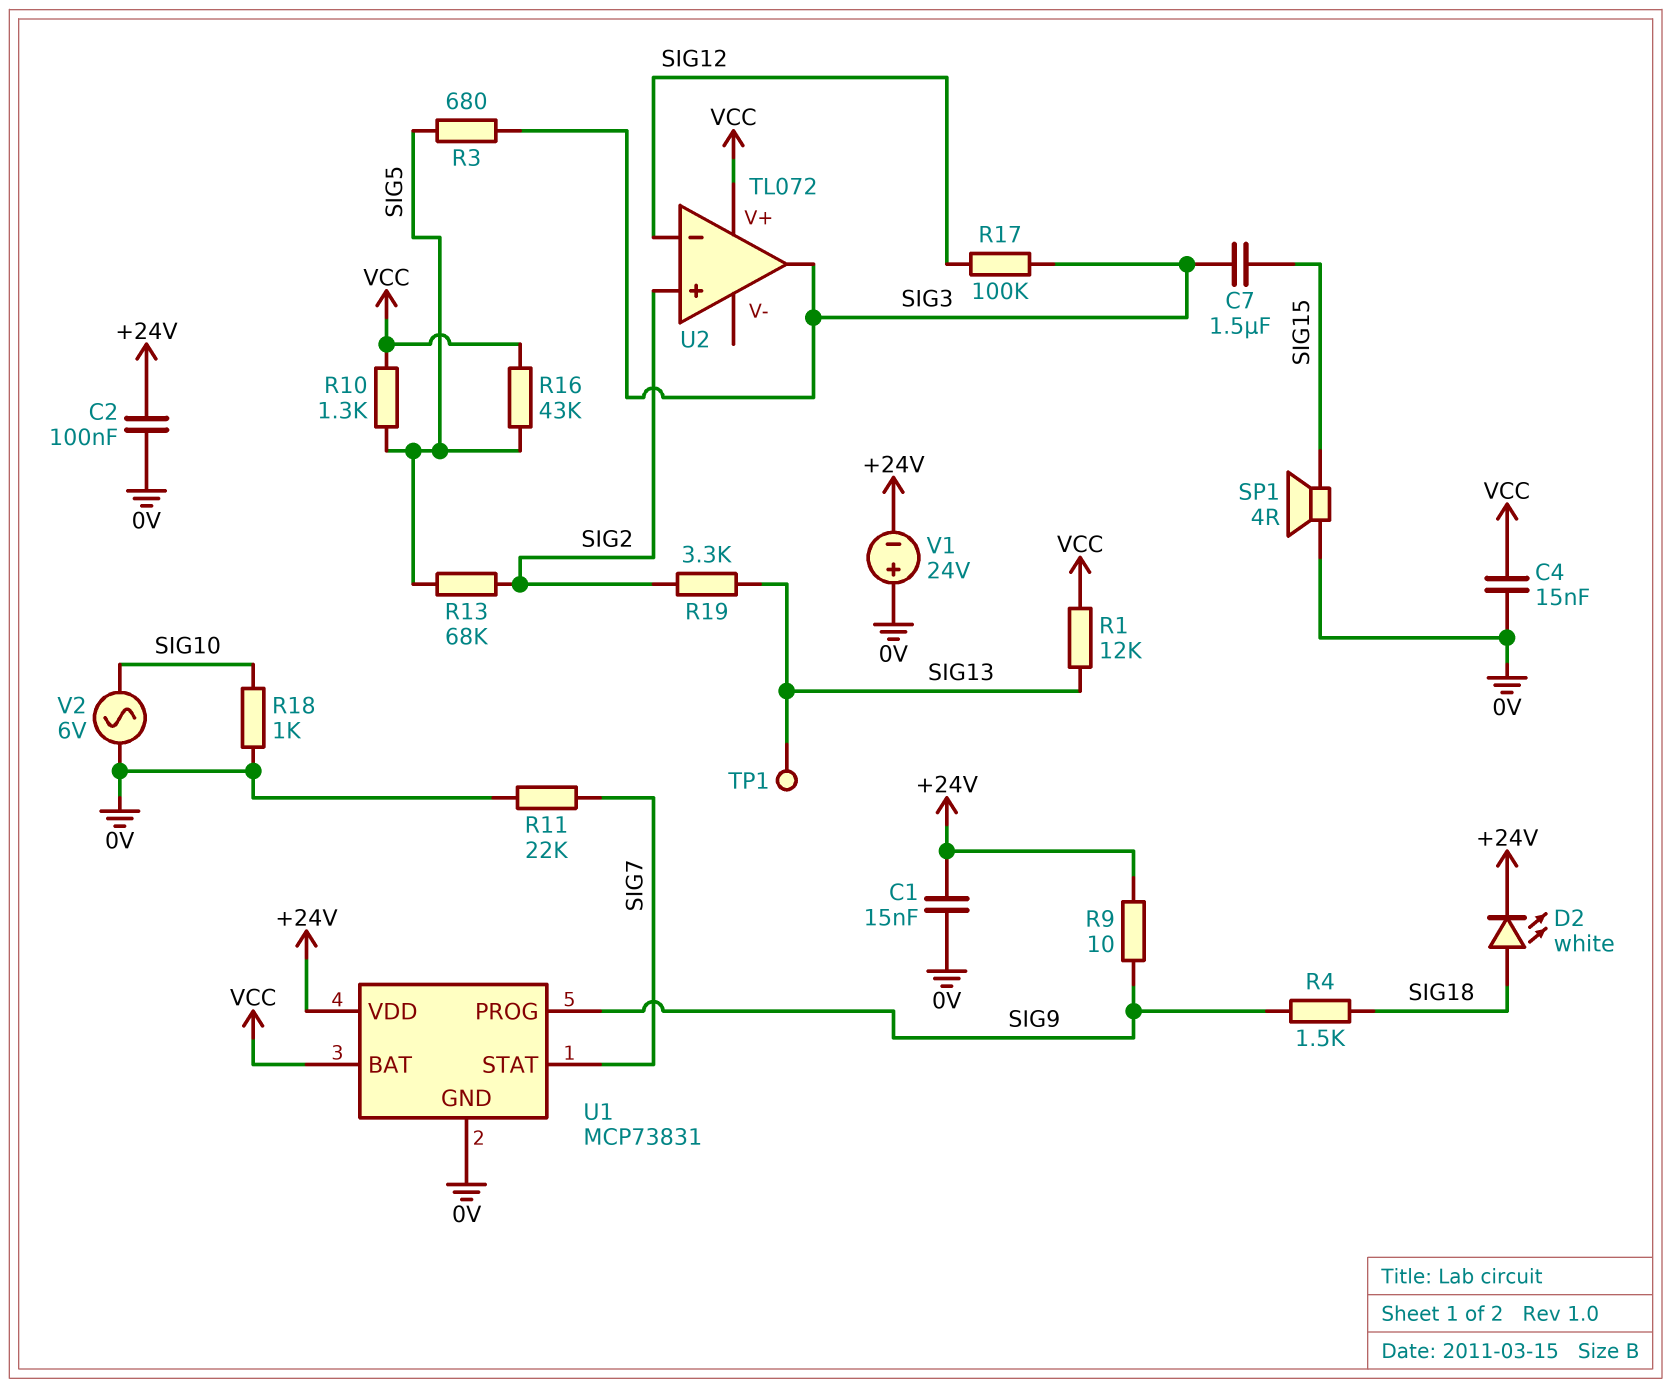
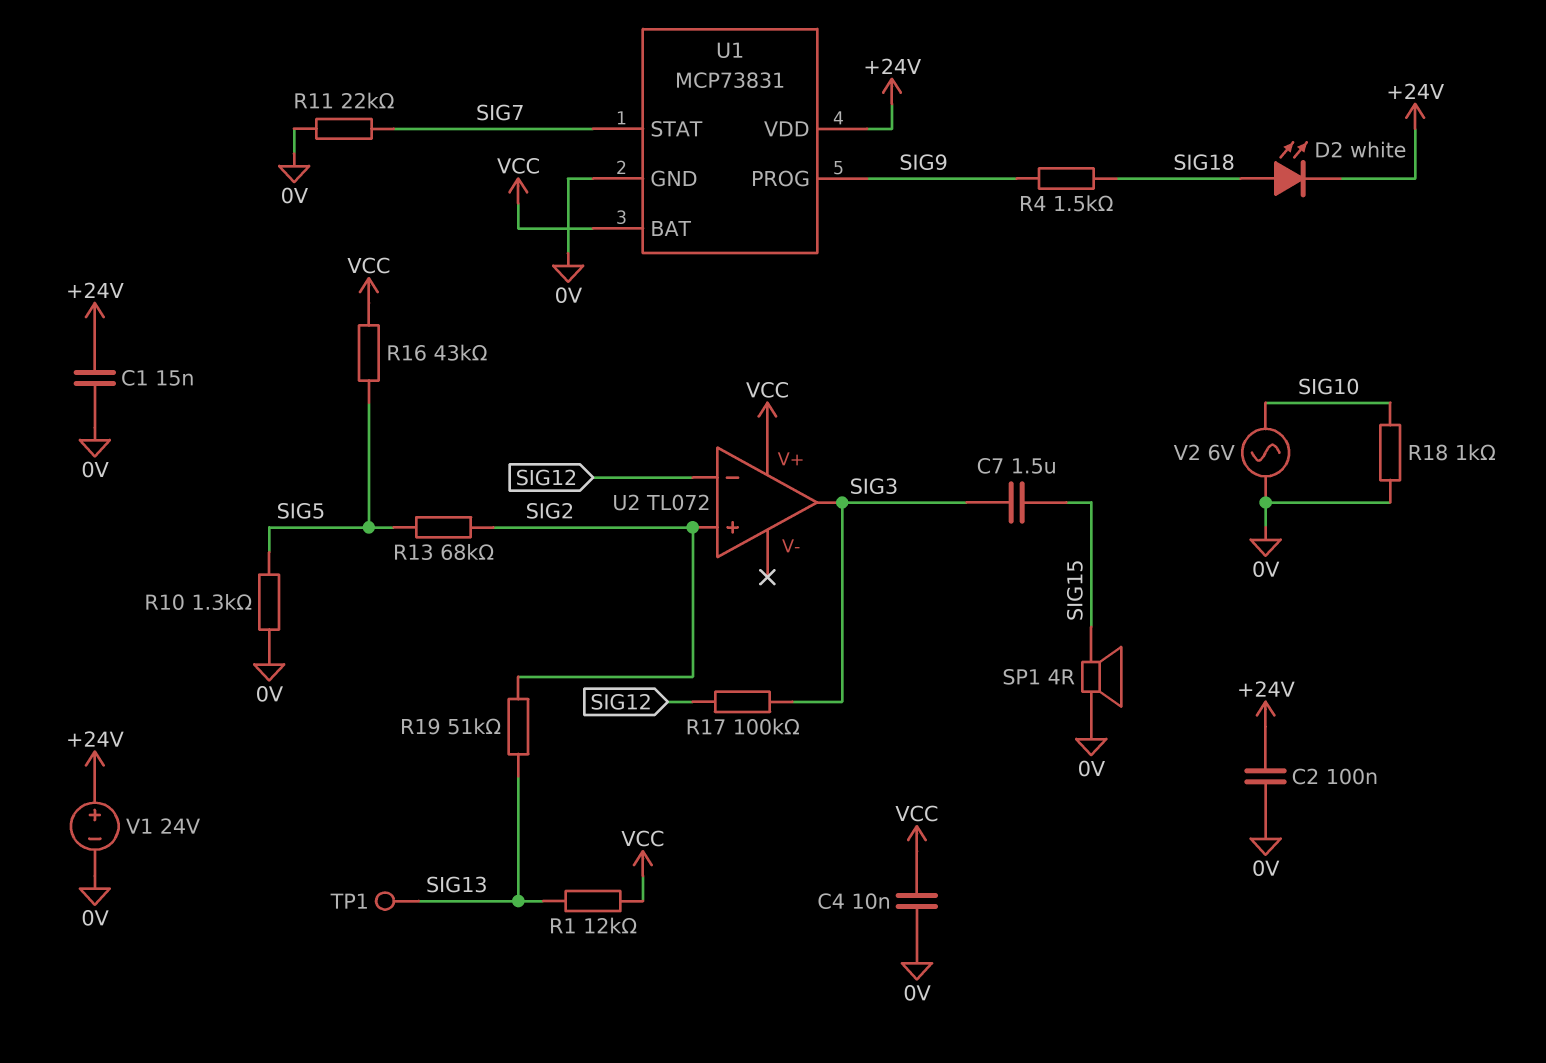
C4: 15nF (0V, VCC) -> 10nF (0V, VCC)
R3: 680 (SIG3, SIG5) -> none
R9: 10 (+24V, SIG9) -> none
R10: 1.3k (SIG5, VCC) -> 1.3k (0V, SIG5)
R19: 3.3k (SIG2, SIG13) -> 51k (SIG2, SIG13)
V1: 24V (plus 0V, minus +24V) -> 24V (plus +24V, minus 0V)

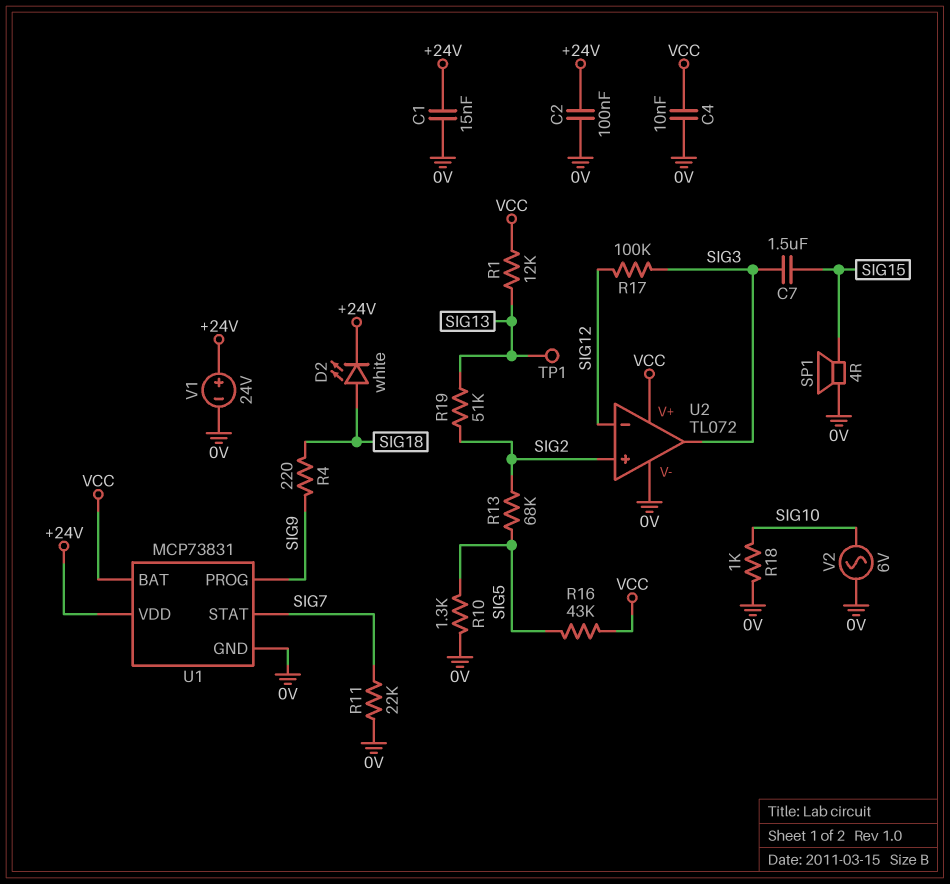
R4: 1.5k (SIG9, SIG18) -> 220 (SIG9, SIG18)
U2 pin V-: none -> 0V

